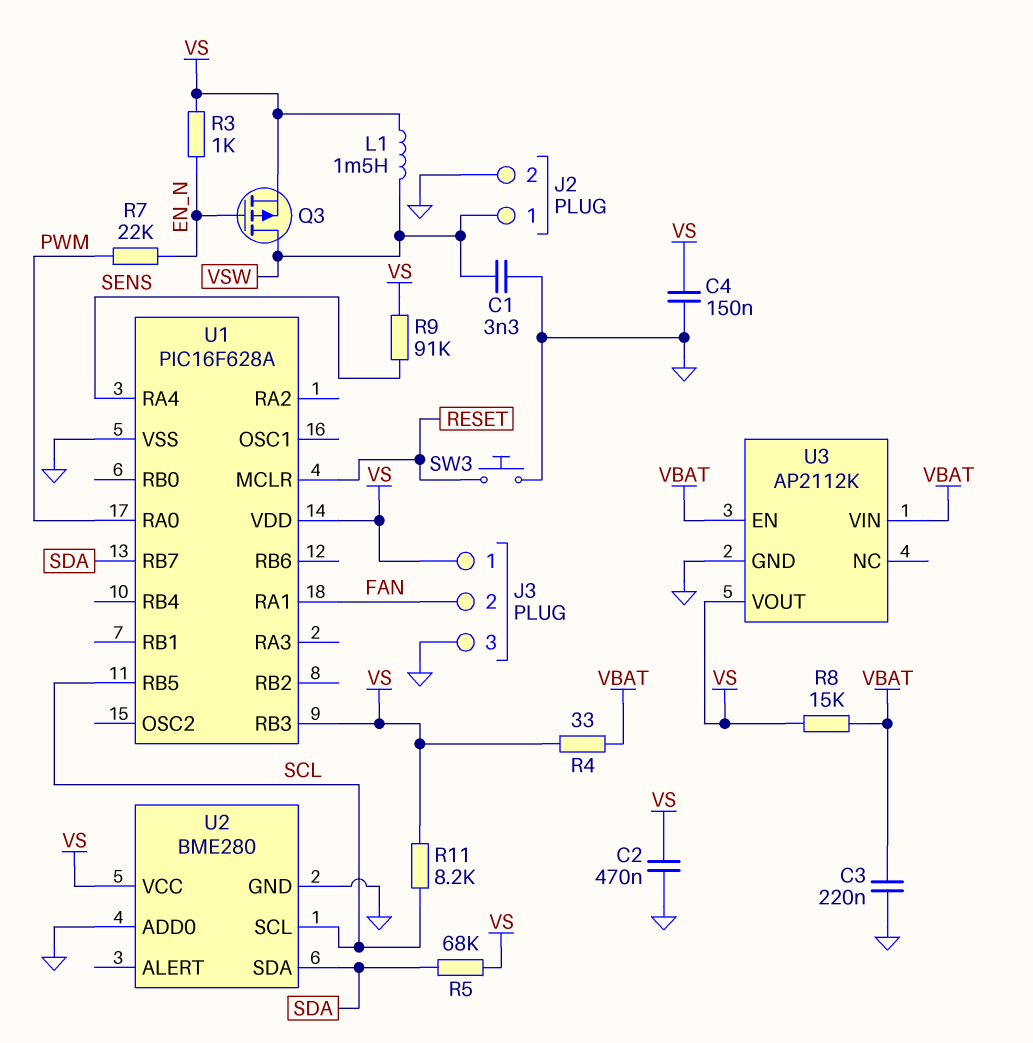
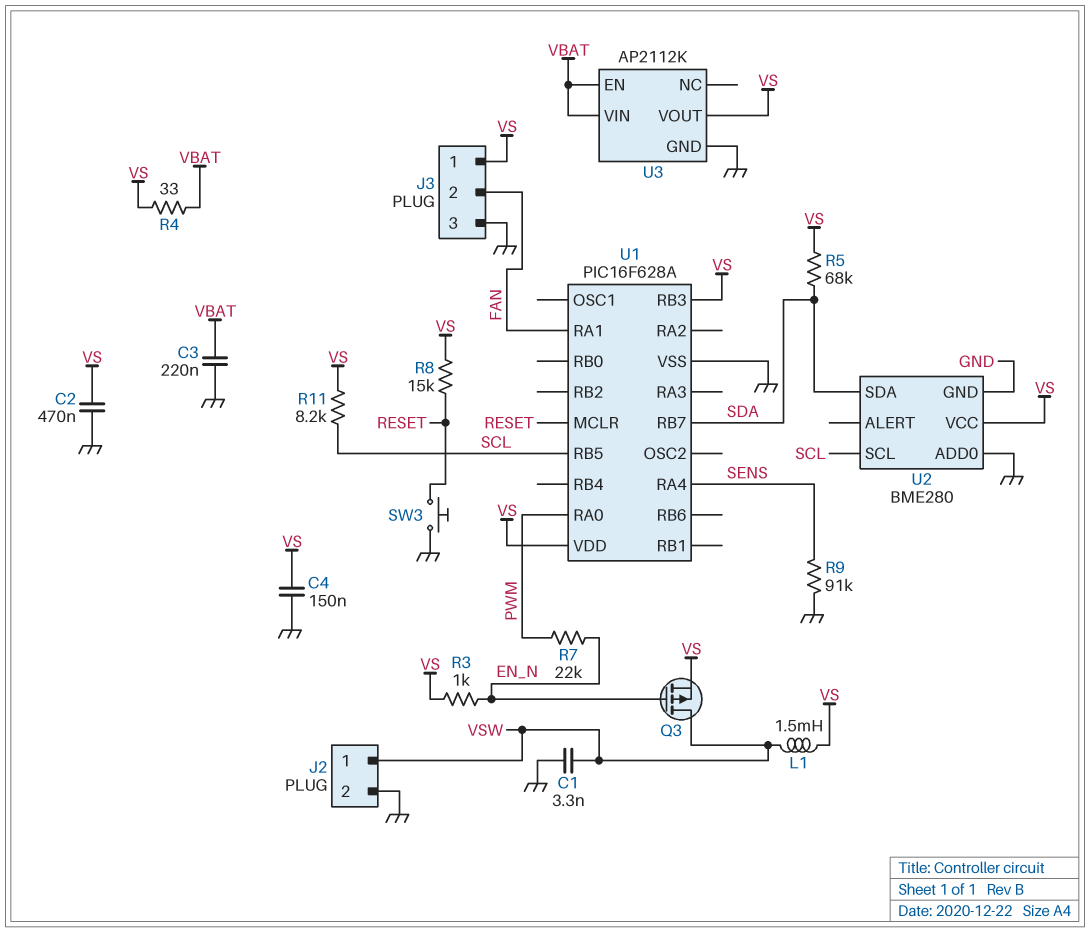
R8: 15k (VBAT, VS) -> 15k (RESET, VS)
R9: 91k (SENS, VS) -> 91k (GND, SENS)

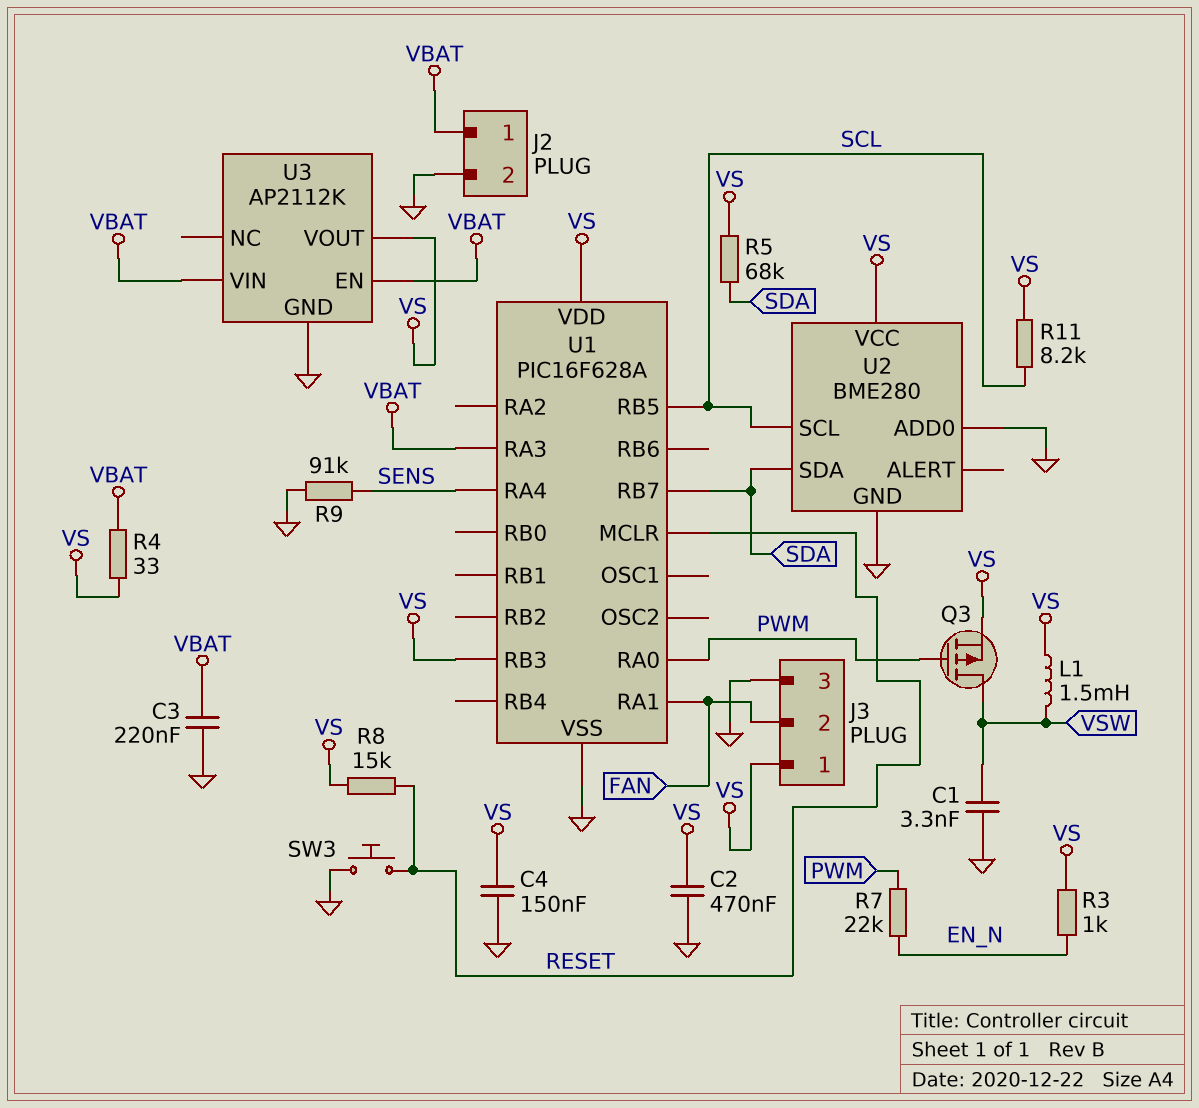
J2 pin 1: VSW -> VBAT
Q3: PMOS (G EN_N, D VSW, S VS) -> PMOS (G PWM, D VSW, S VS)
U1 pin RA3: none -> VBAT

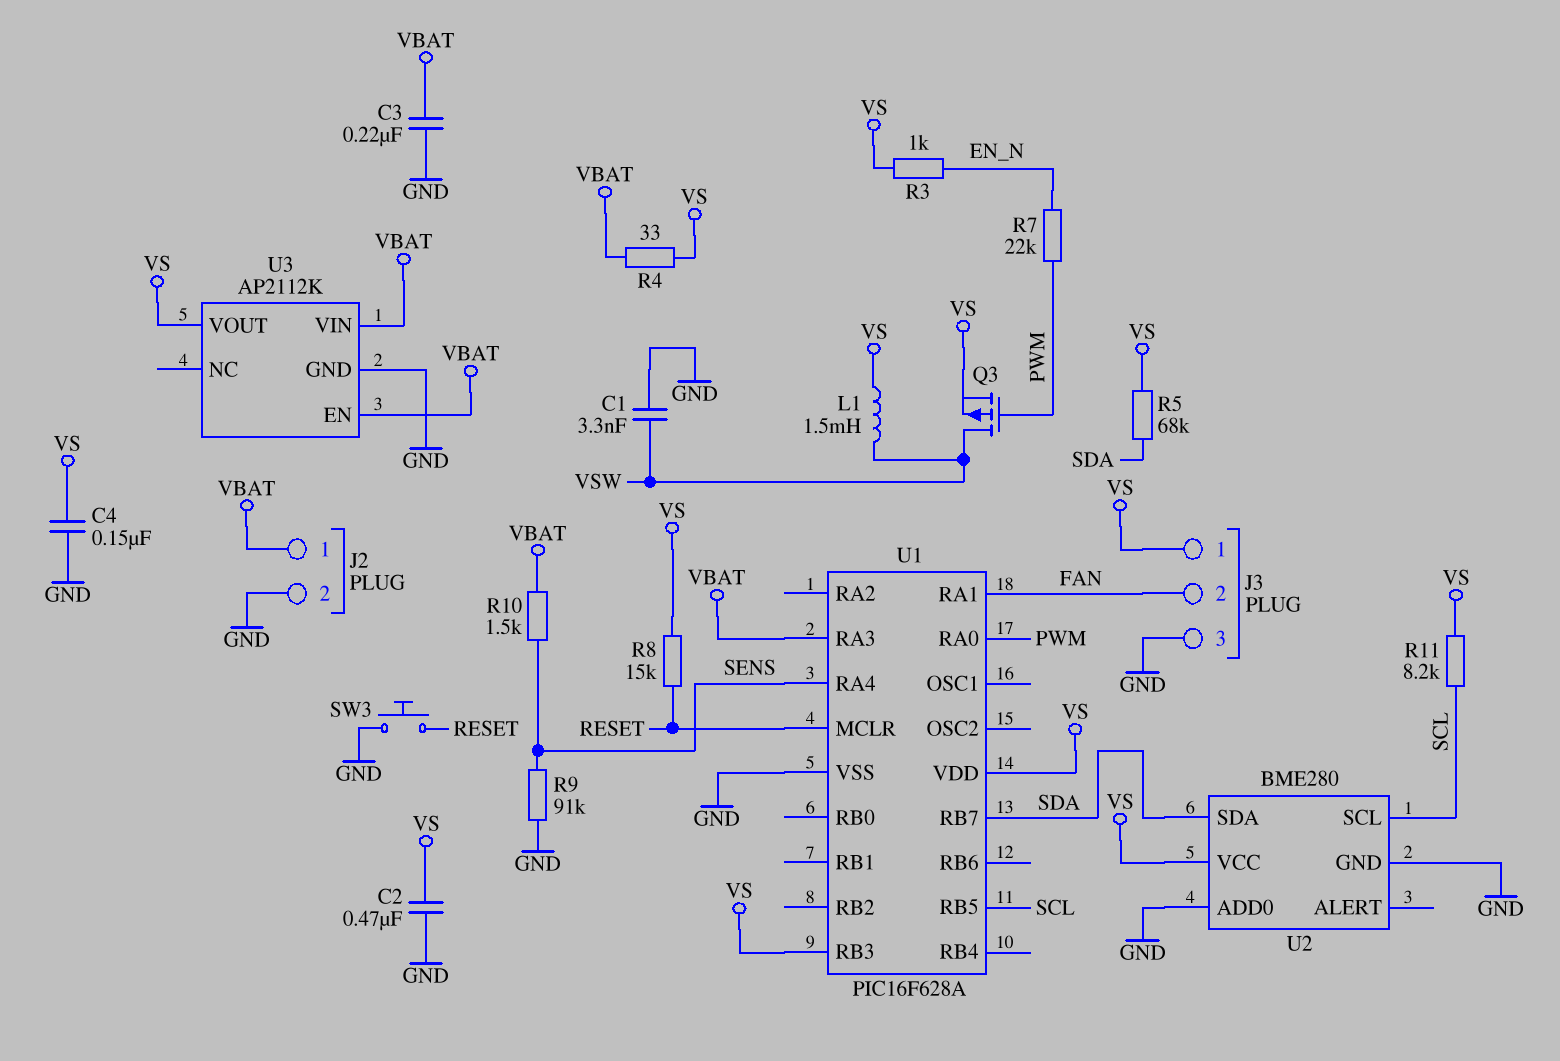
R10: none -> 1.5k (SENS, VBAT)

